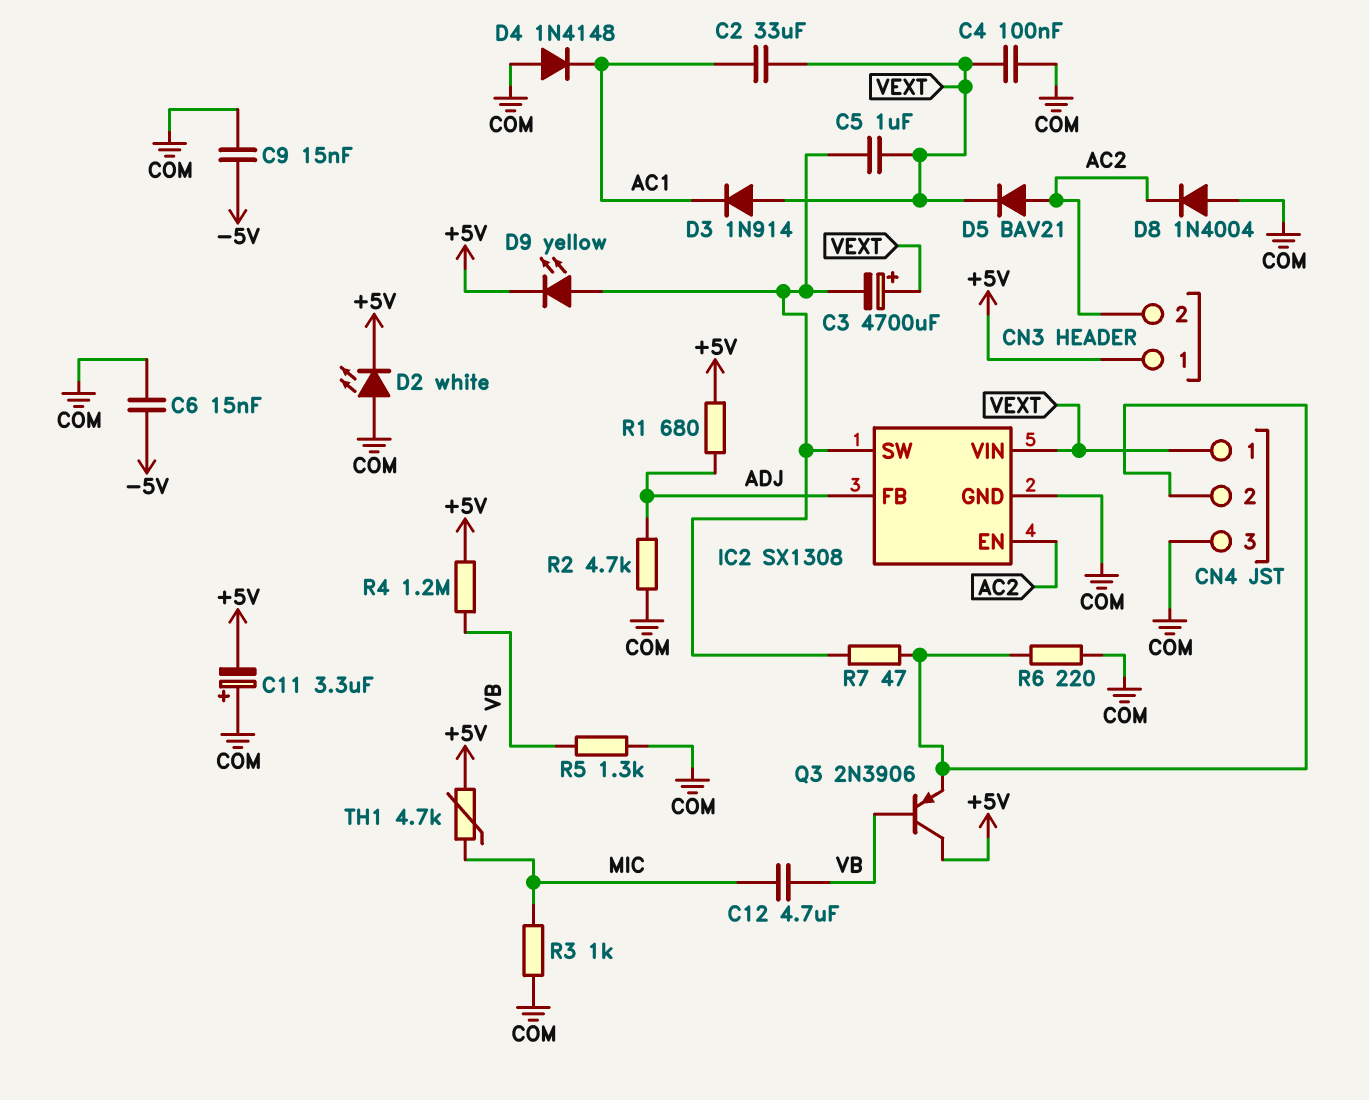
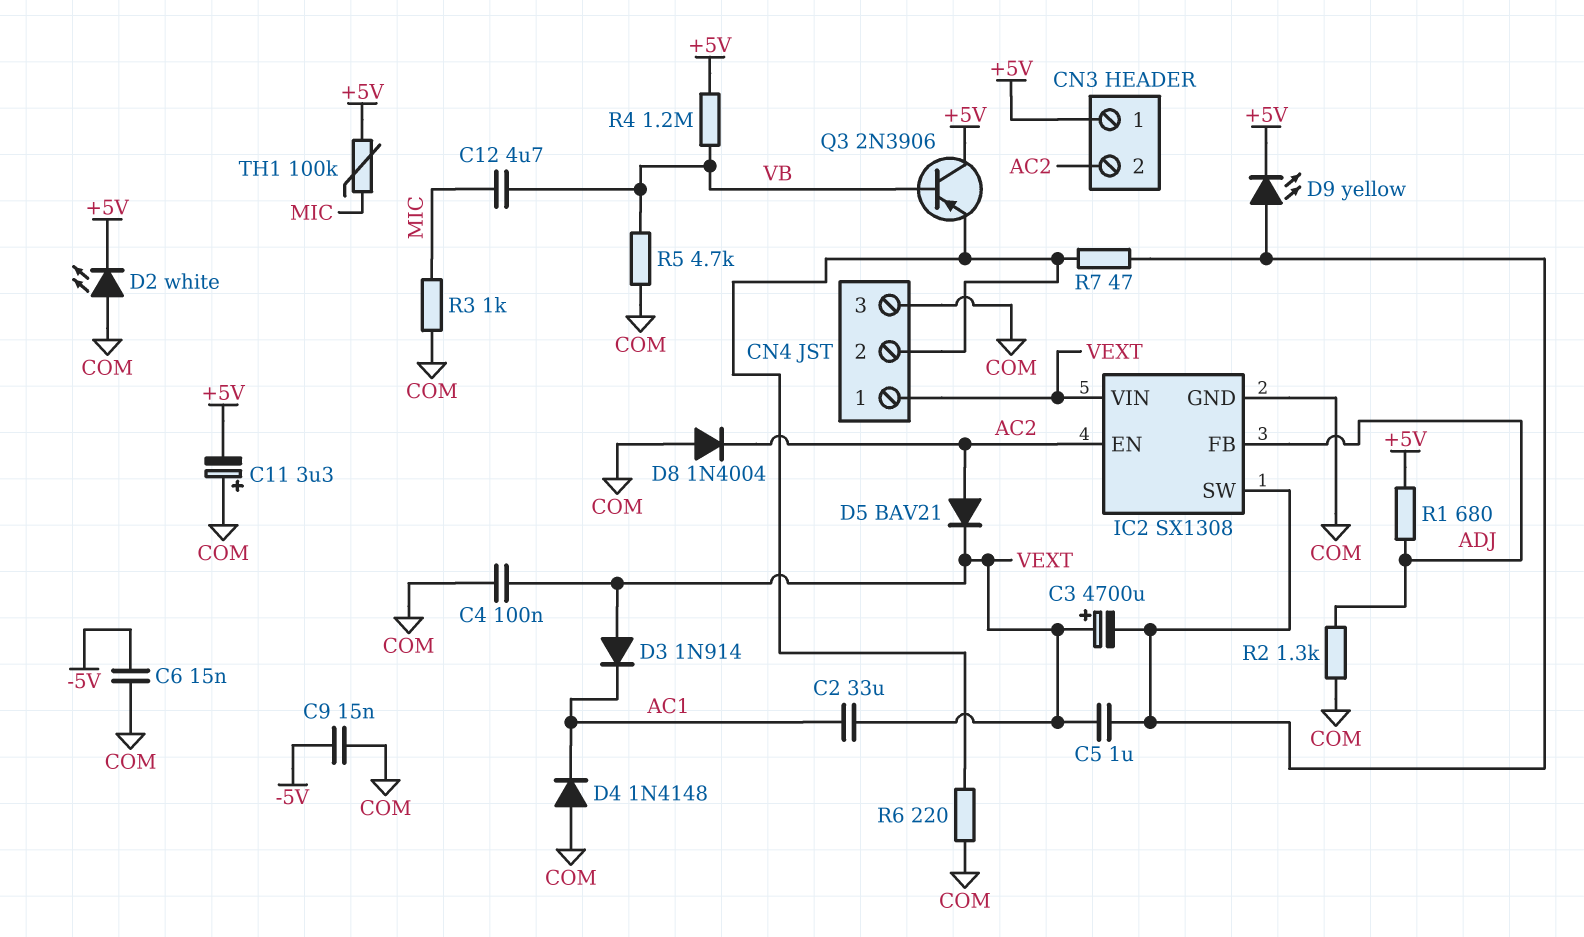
R2: 4.7k (ADJ, COM) -> 1.3k (ADJ, COM)
R5: 1.3k (COM, VB) -> 4.7k (COM, VB)
TH1: 4.7k (+5V, MIC) -> 100k (+5V, MIC)

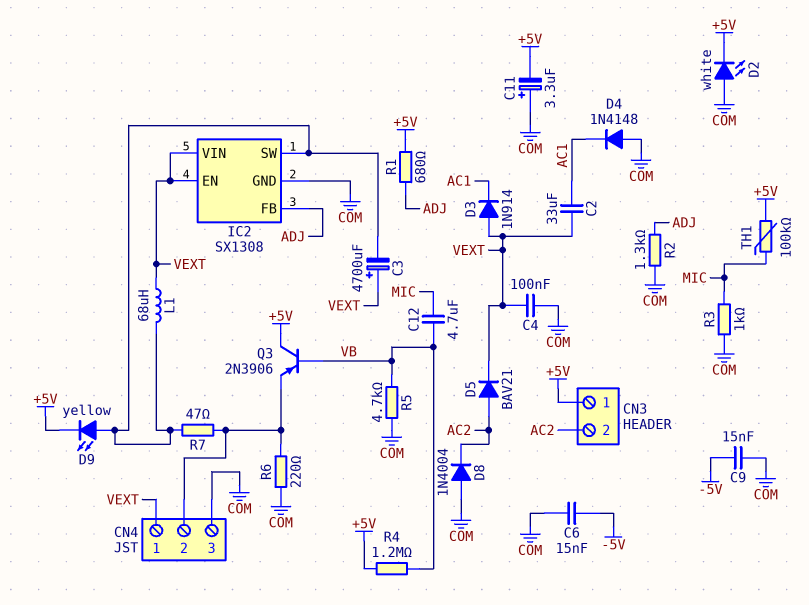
C5: 1uF (IC2/SW, VEXT) -> none
IC2 pin EN: AC2 -> VEXT
L1: none -> 68uH (IC2/SW, VEXT)

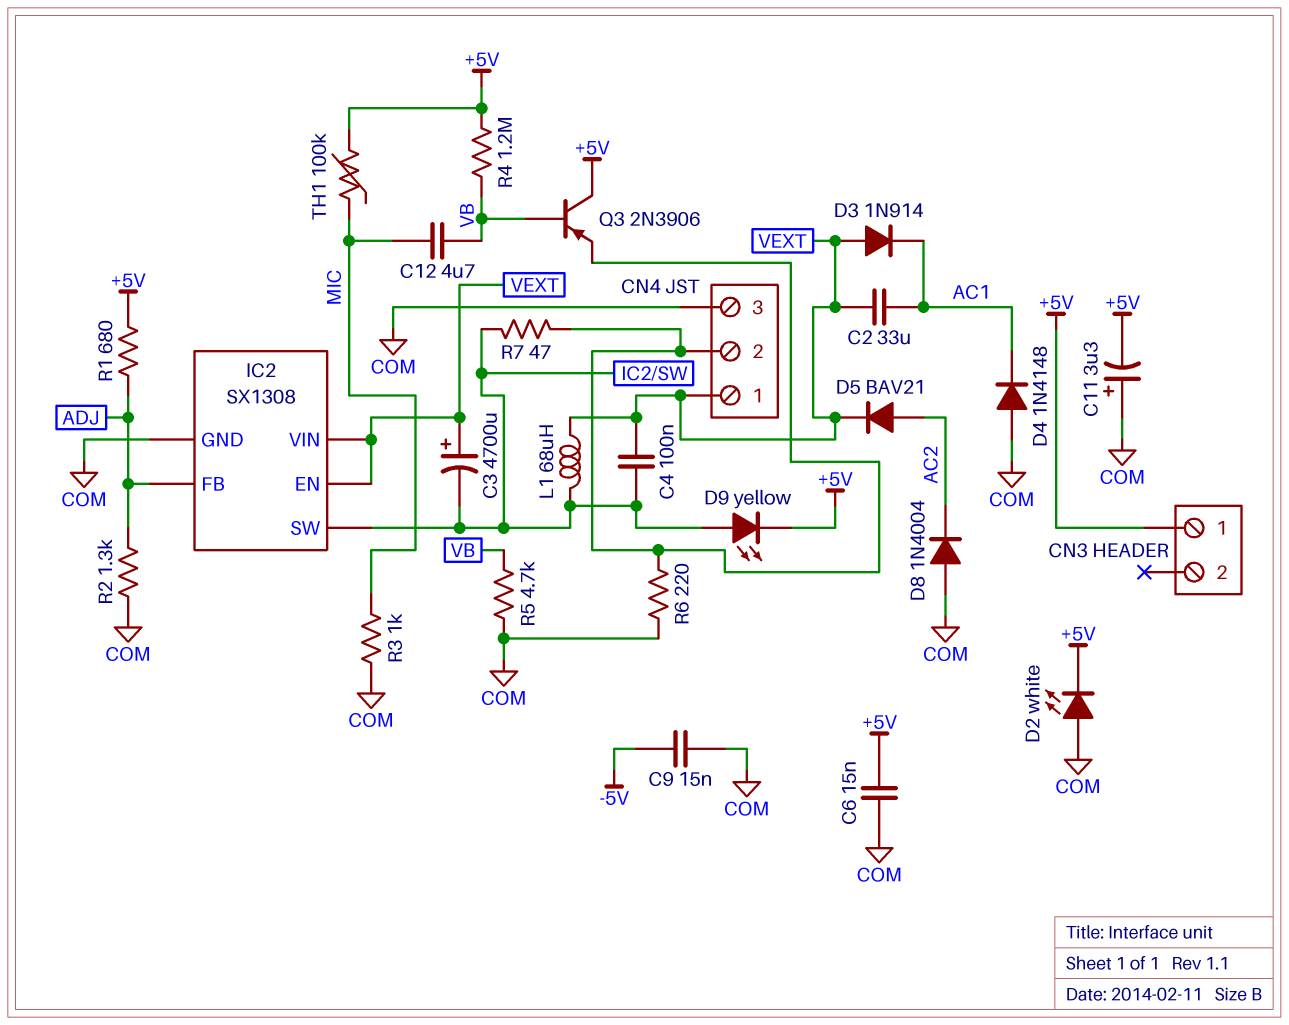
C4: 100nF (COM, VEXT) -> 100nF (IC2/SW, VEXT)
C6: 15nF (-5V, COM) -> 15nF (+5V, COM)
CN3 pin 2: AC2 -> none

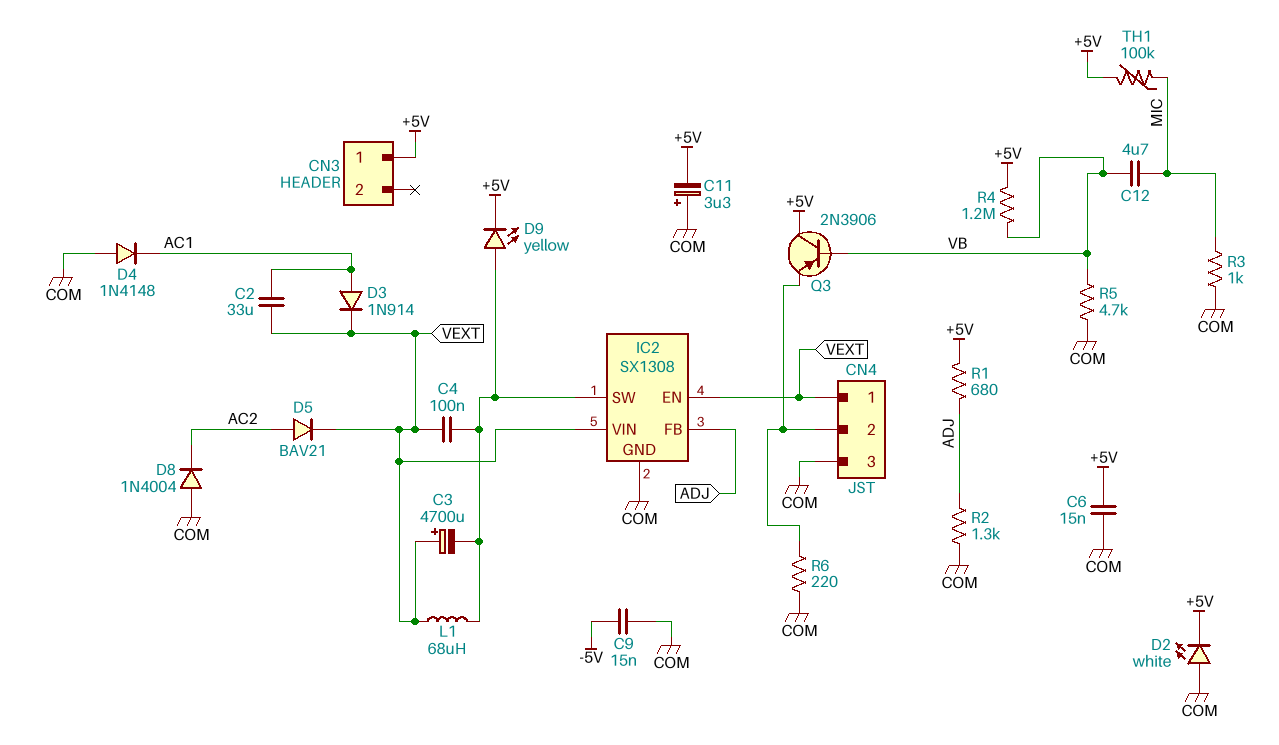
D3: diode 1N914 (A VEXT, K AC1) -> diode 1N914 (A AC1, K VEXT)
R7: 47 (CN4/2, IC2/SW) -> none

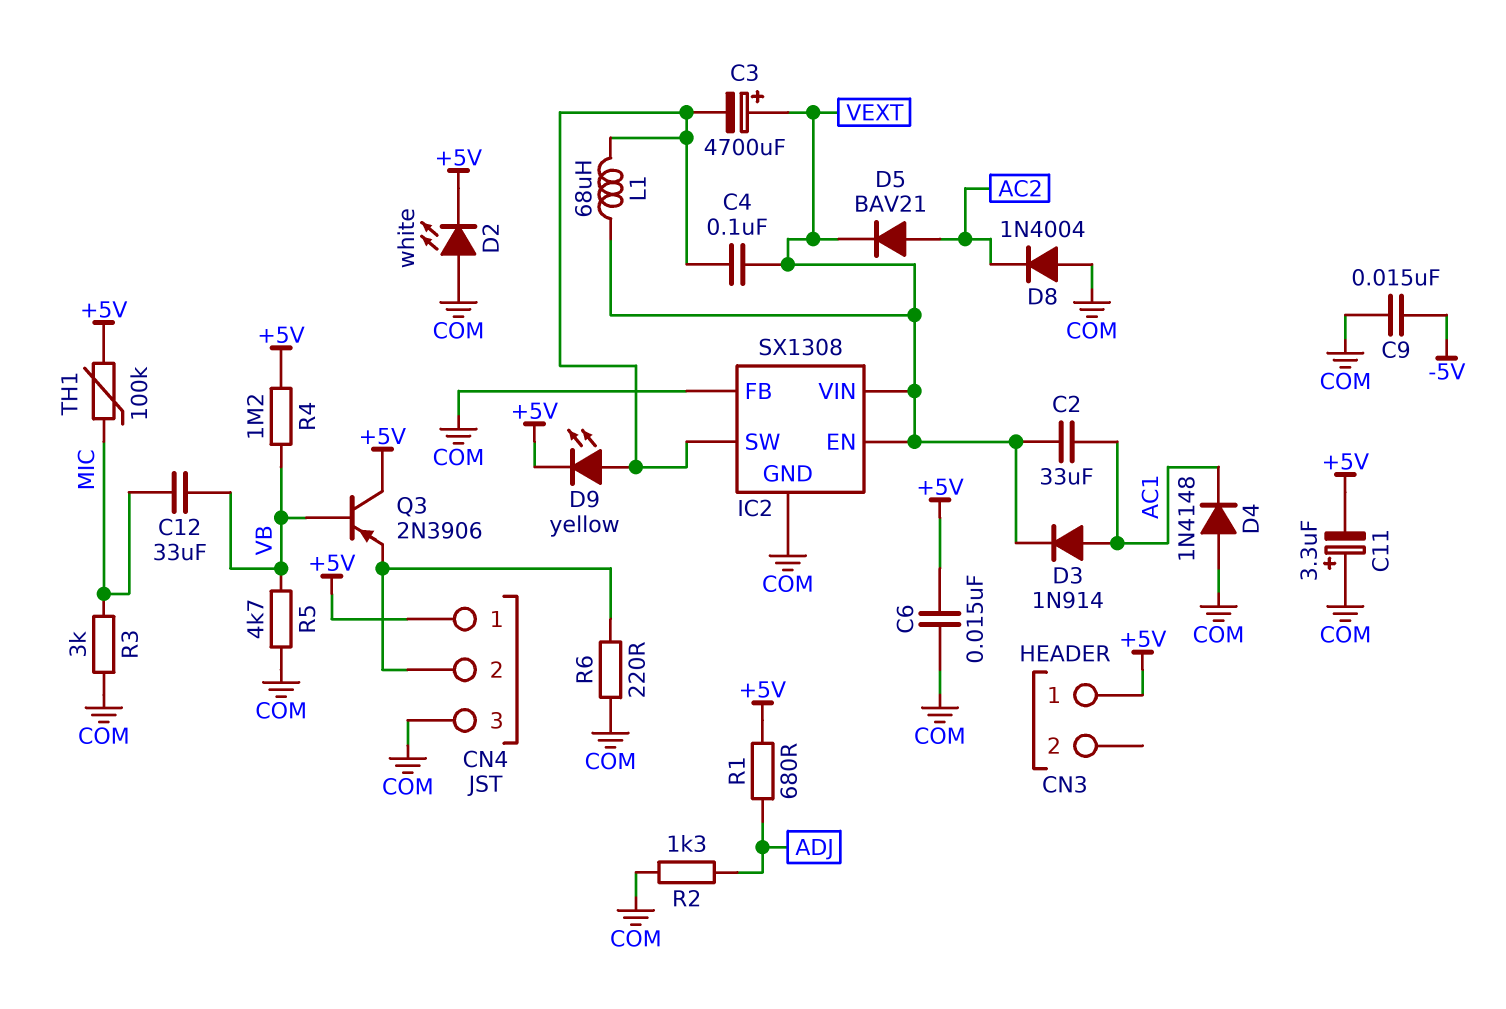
C12: 4.7uF (MIC, VB) -> 33uF (MIC, VB)
CN4 pin 1: VEXT -> +5V
IC2 pin FB: ADJ -> COM
R3: 1k (COM, MIC) -> 3k (COM, MIC)

